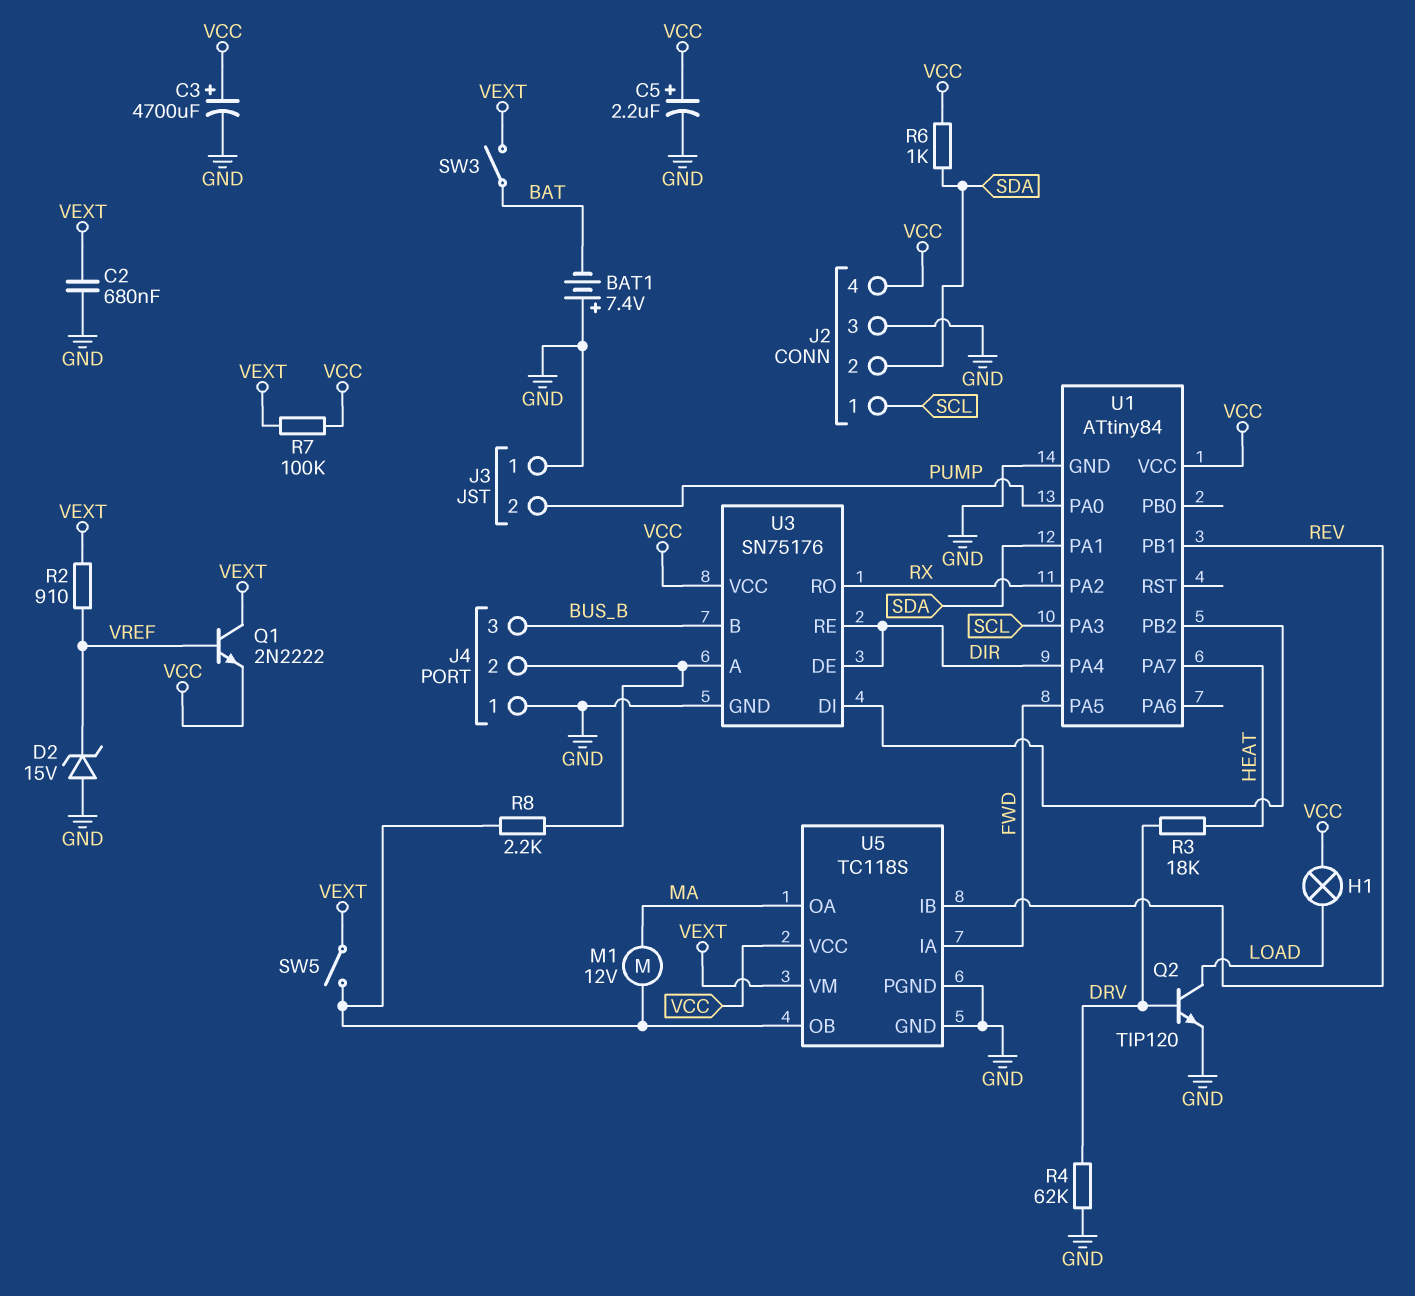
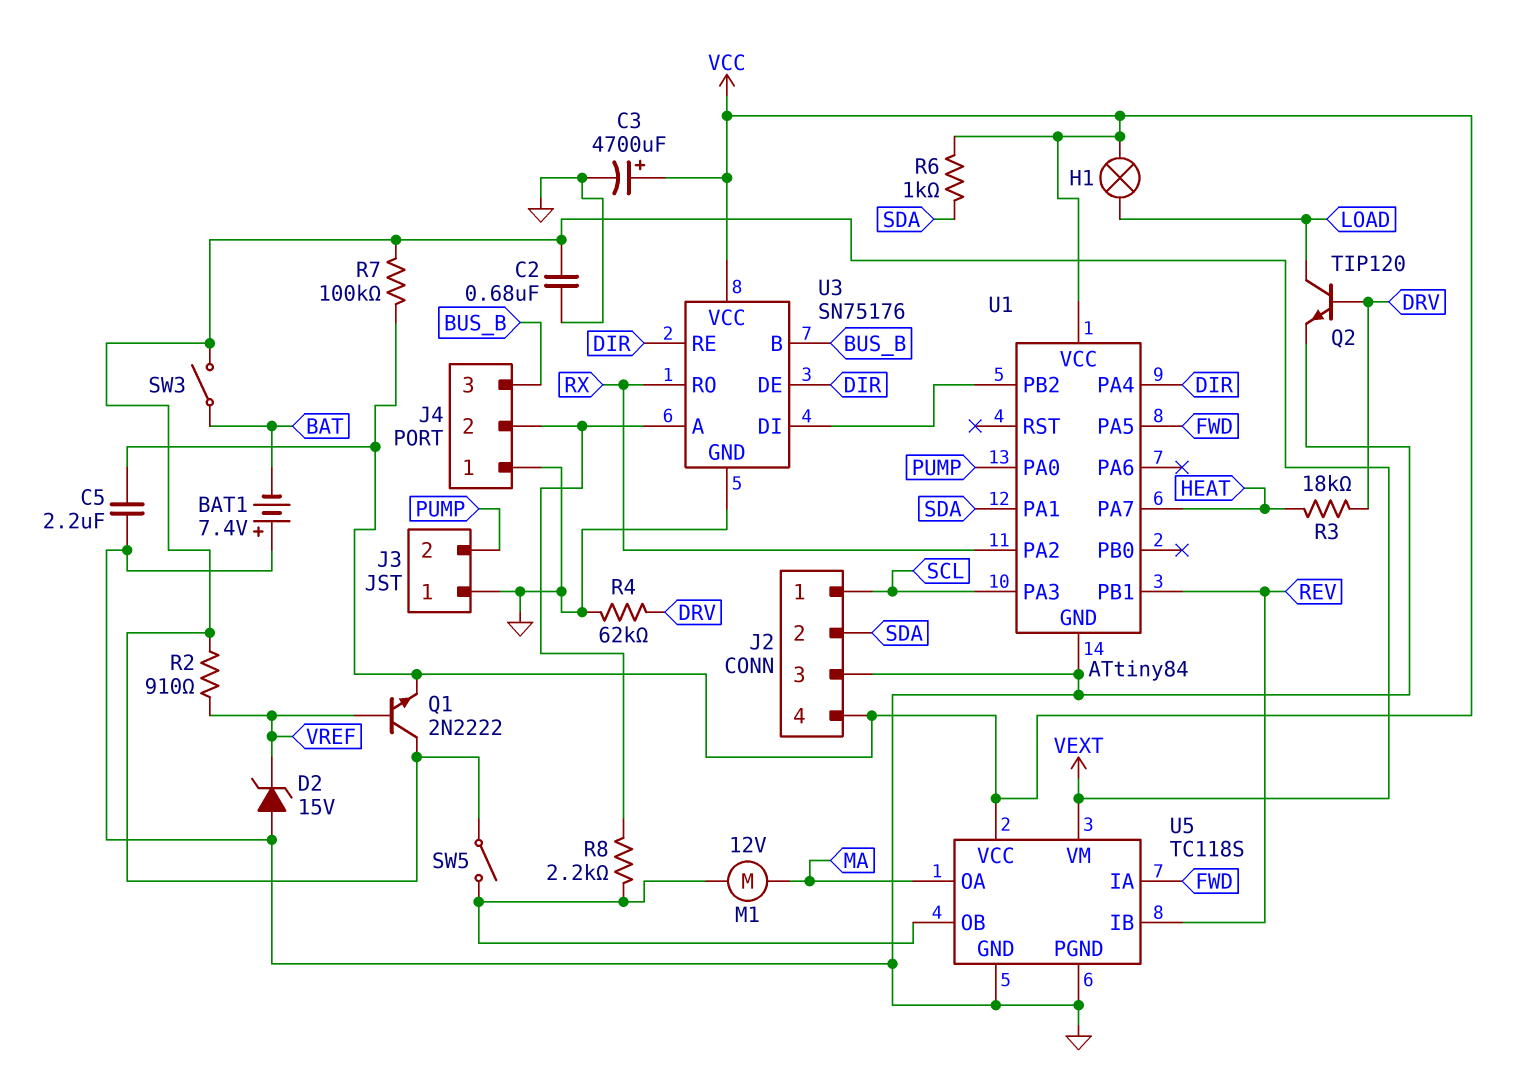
C5: 2.2uF (plus VCC, minus GND) -> 2.2uF (GND, VCC)

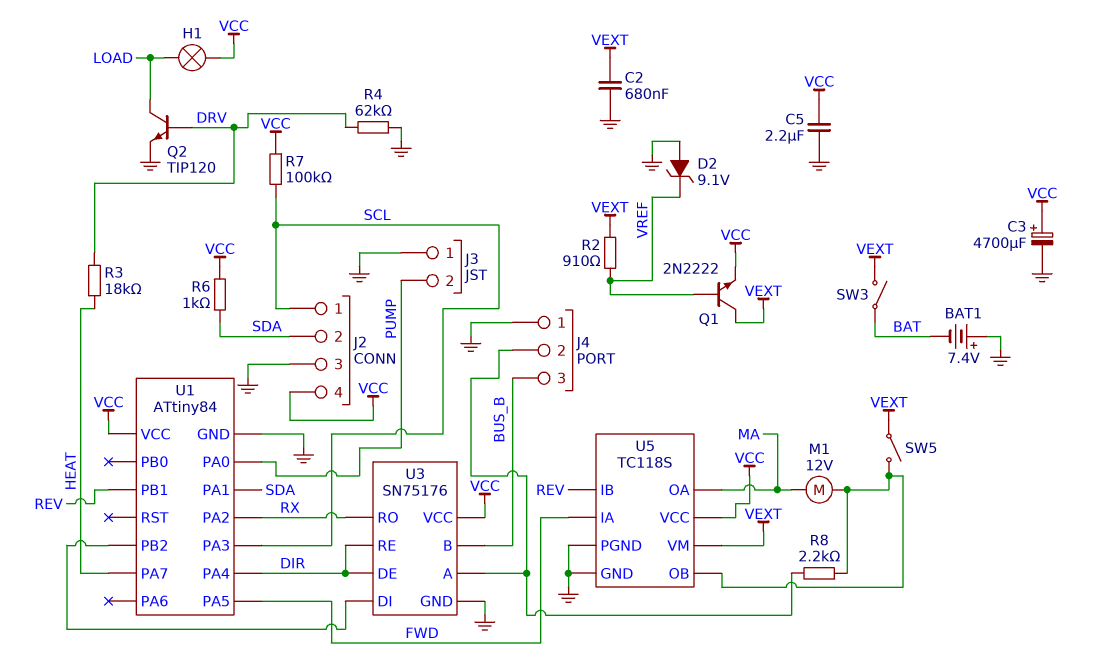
D2: zener 15V (A GND, K VREF) -> zener 9.1V (A GND, K VREF)
R7: 100k (VCC, VEXT) -> 100k (SCL, VCC)

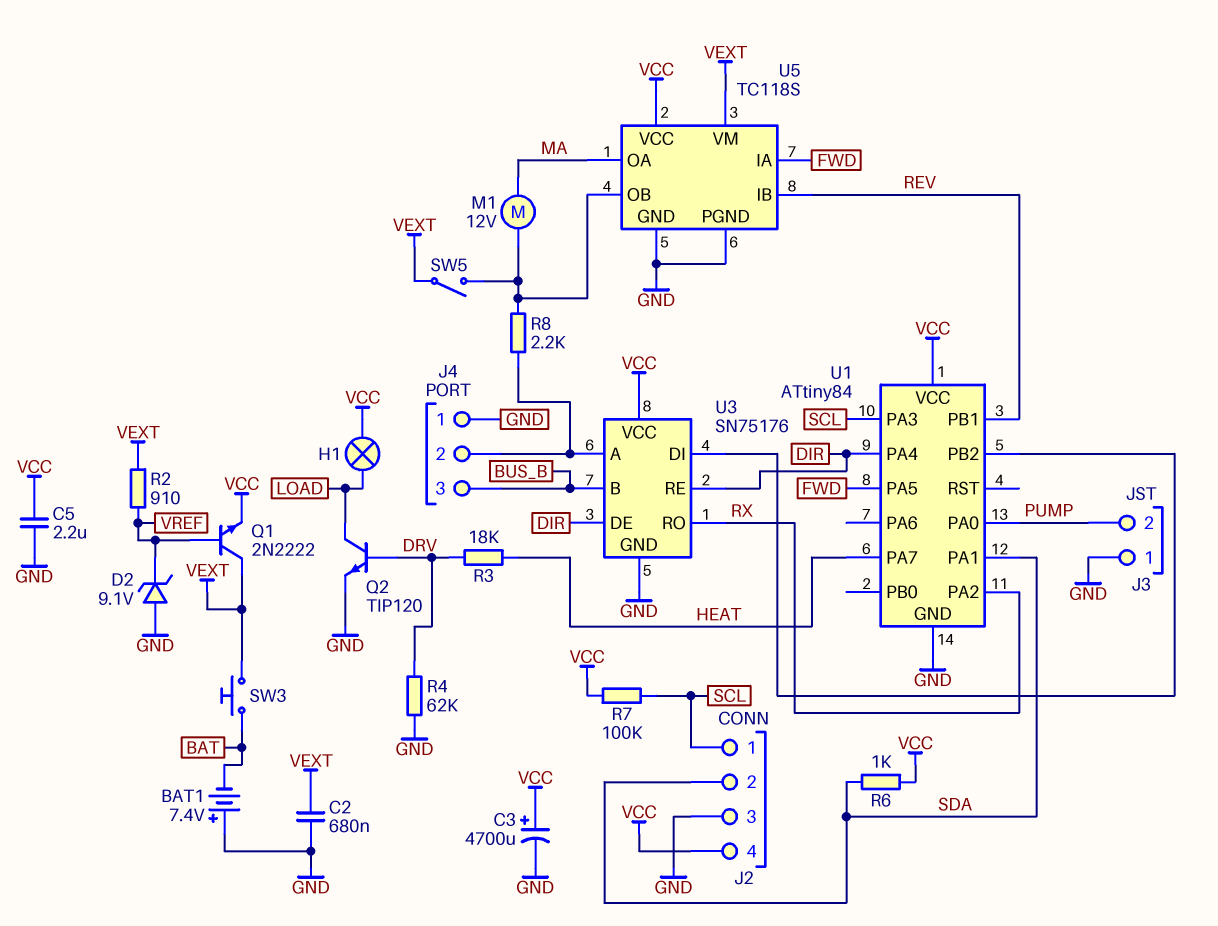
SW3: switch (BAT, VEXT) -> button (BAT, VEXT)

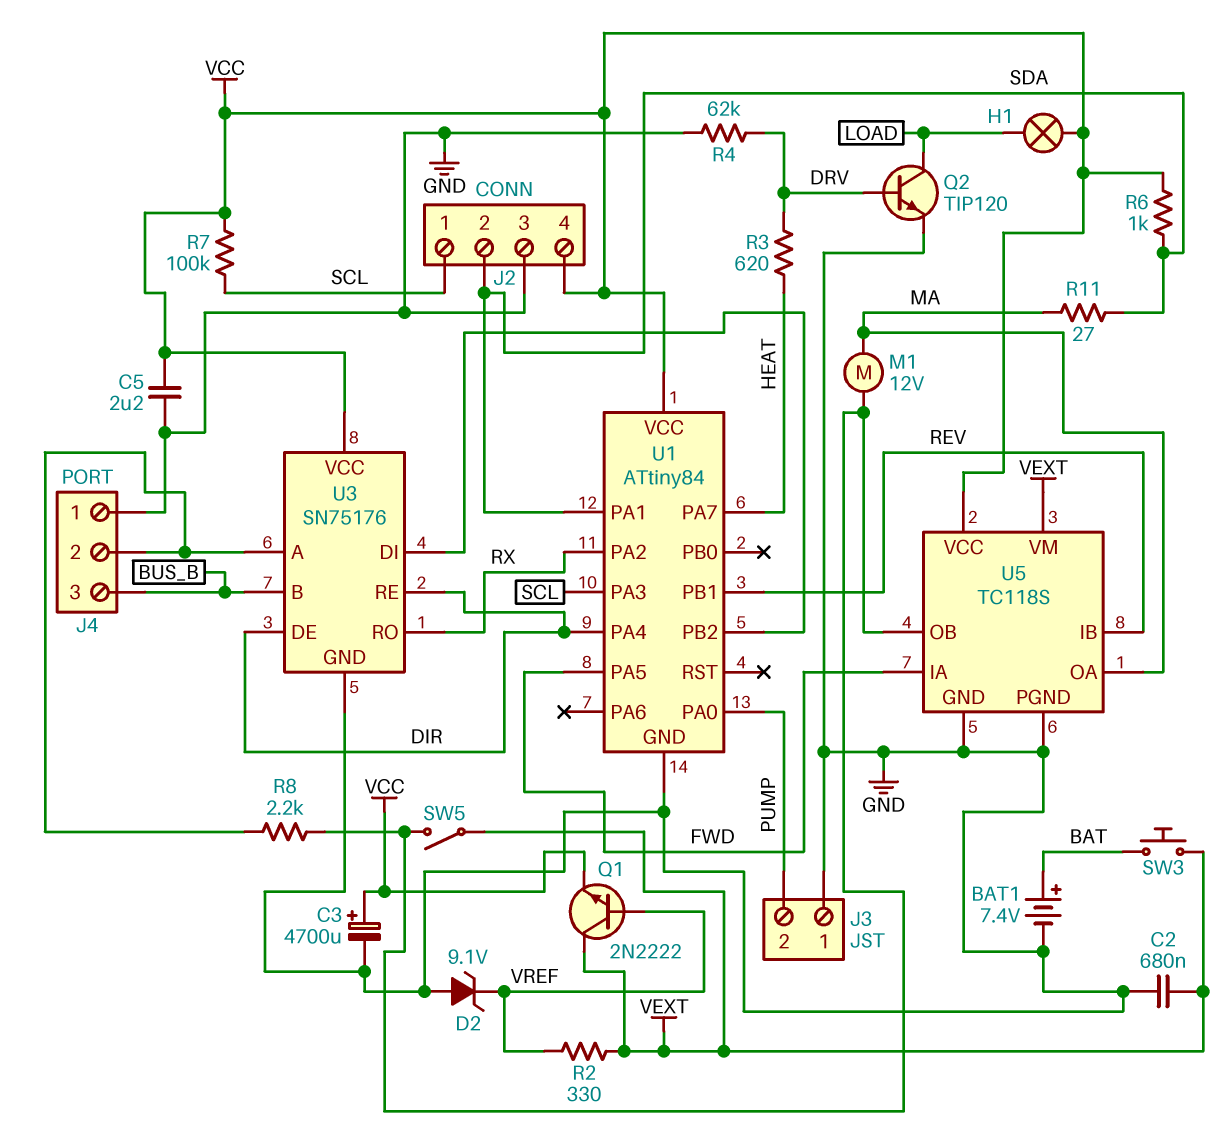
BAT1: 7.4V (plus GND, minus BAT) -> 7.4V (plus BAT, minus GND)
R2: 910 (VEXT, VREF) -> 330 (VEXT, VREF)
R3: 18k (DRV, HEAT) -> 620 (DRV, HEAT)
R11: none -> 27 (MA, SDA)

